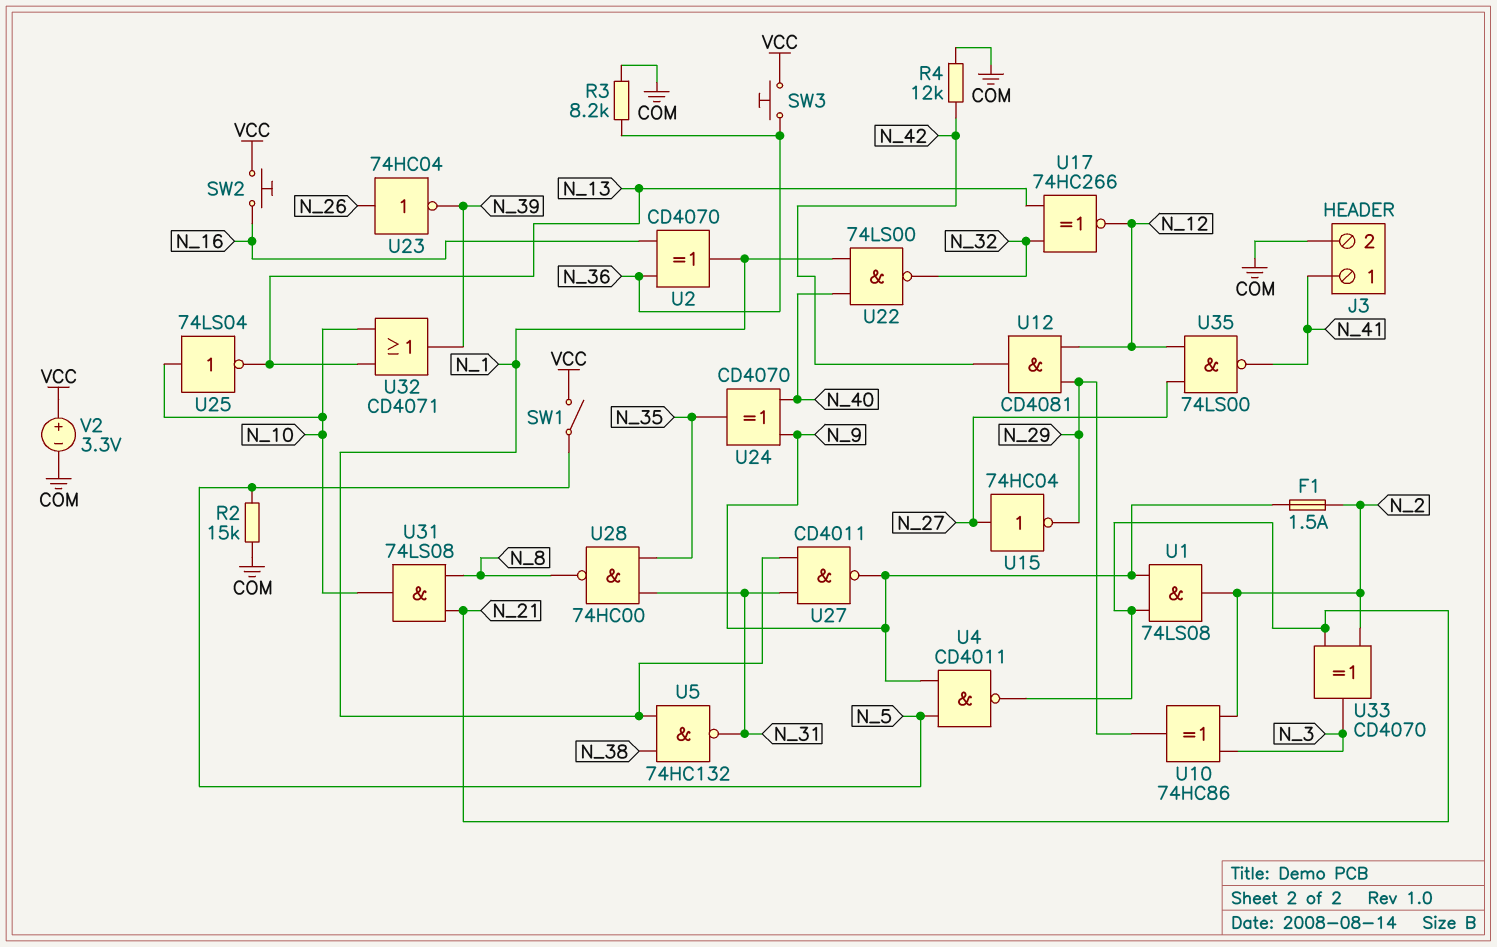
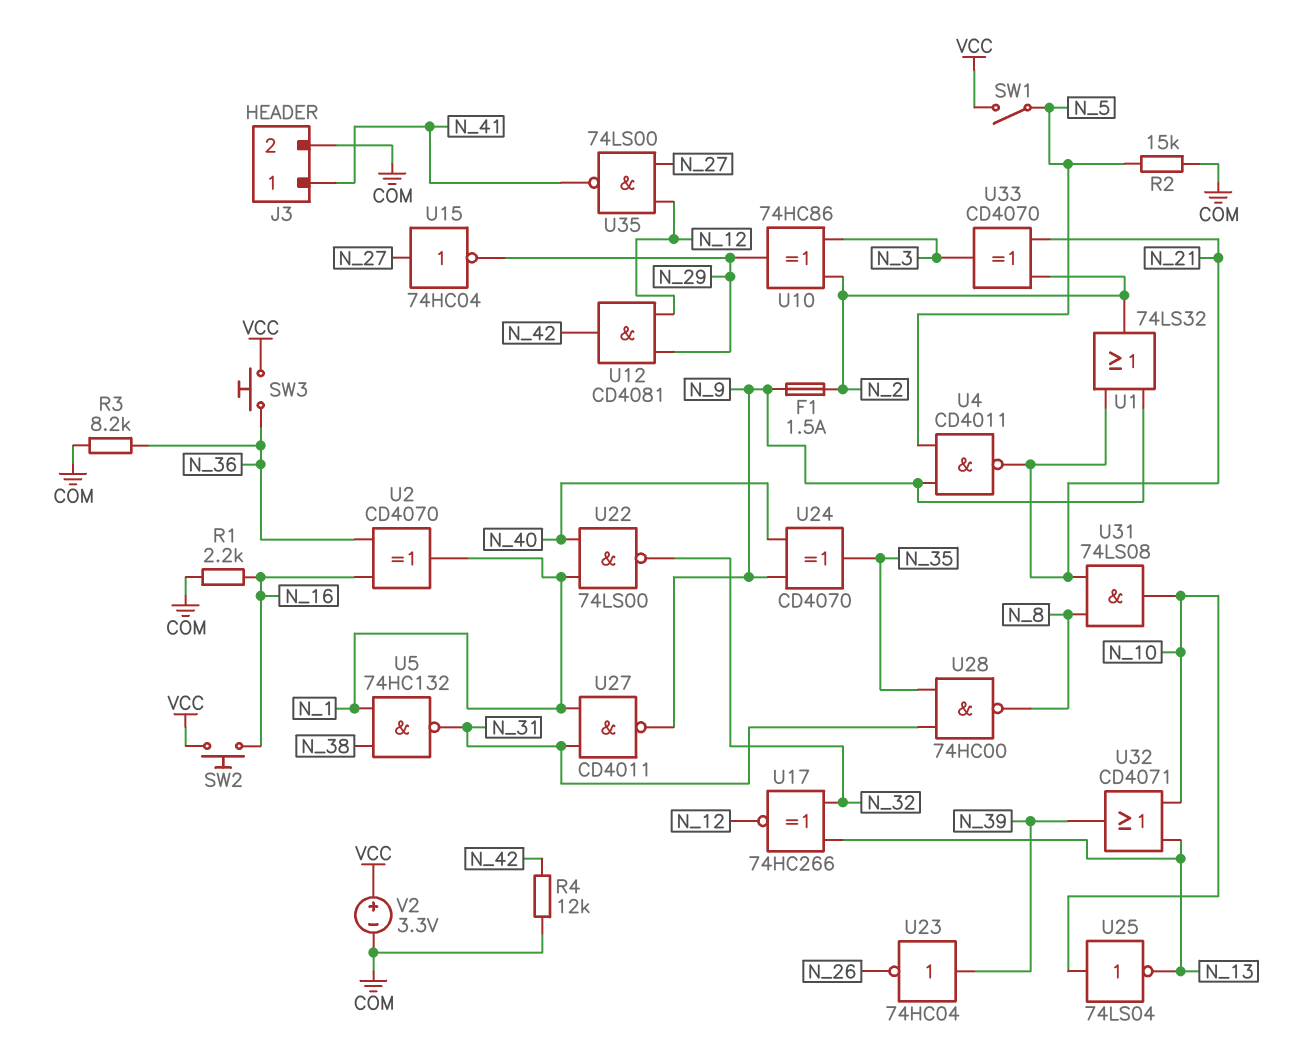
R1: none -> 2.2k (COM, N_16)
U1: AND 74LS08 (in N_9, in N_21, out N_2) -> OR 74LS32 (in N_9, in N_21, out N_2)
U23: NOT 74HC04 (in N_26, out N_39) -> NOT 74HC04 (in N_39, out N_26)

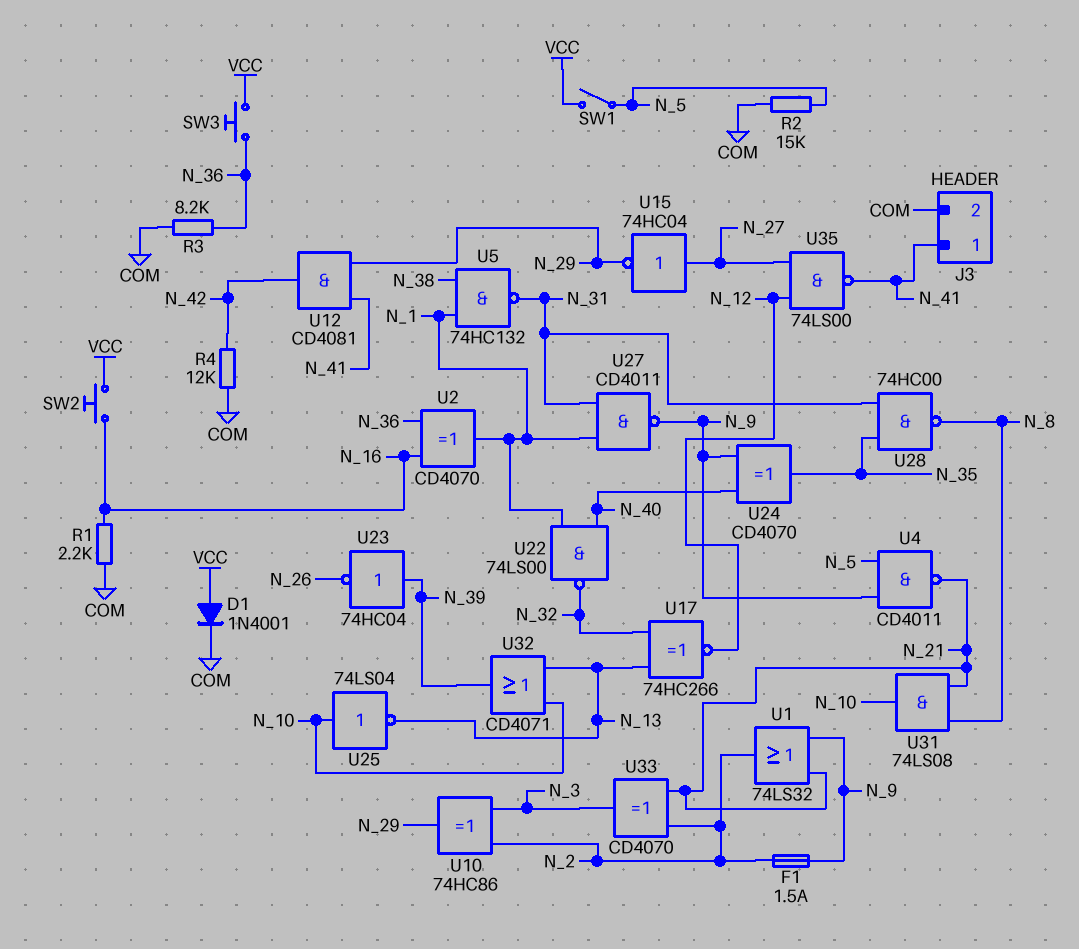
D1: none -> diode 1N4001 (A VCC, K COM)
U12: AND CD4081 (in N_12, in N_29, out N_42) -> AND CD4081 (in N_29, in N_41, out N_42)
V2: 3.3V (plus VCC, minus COM) -> none

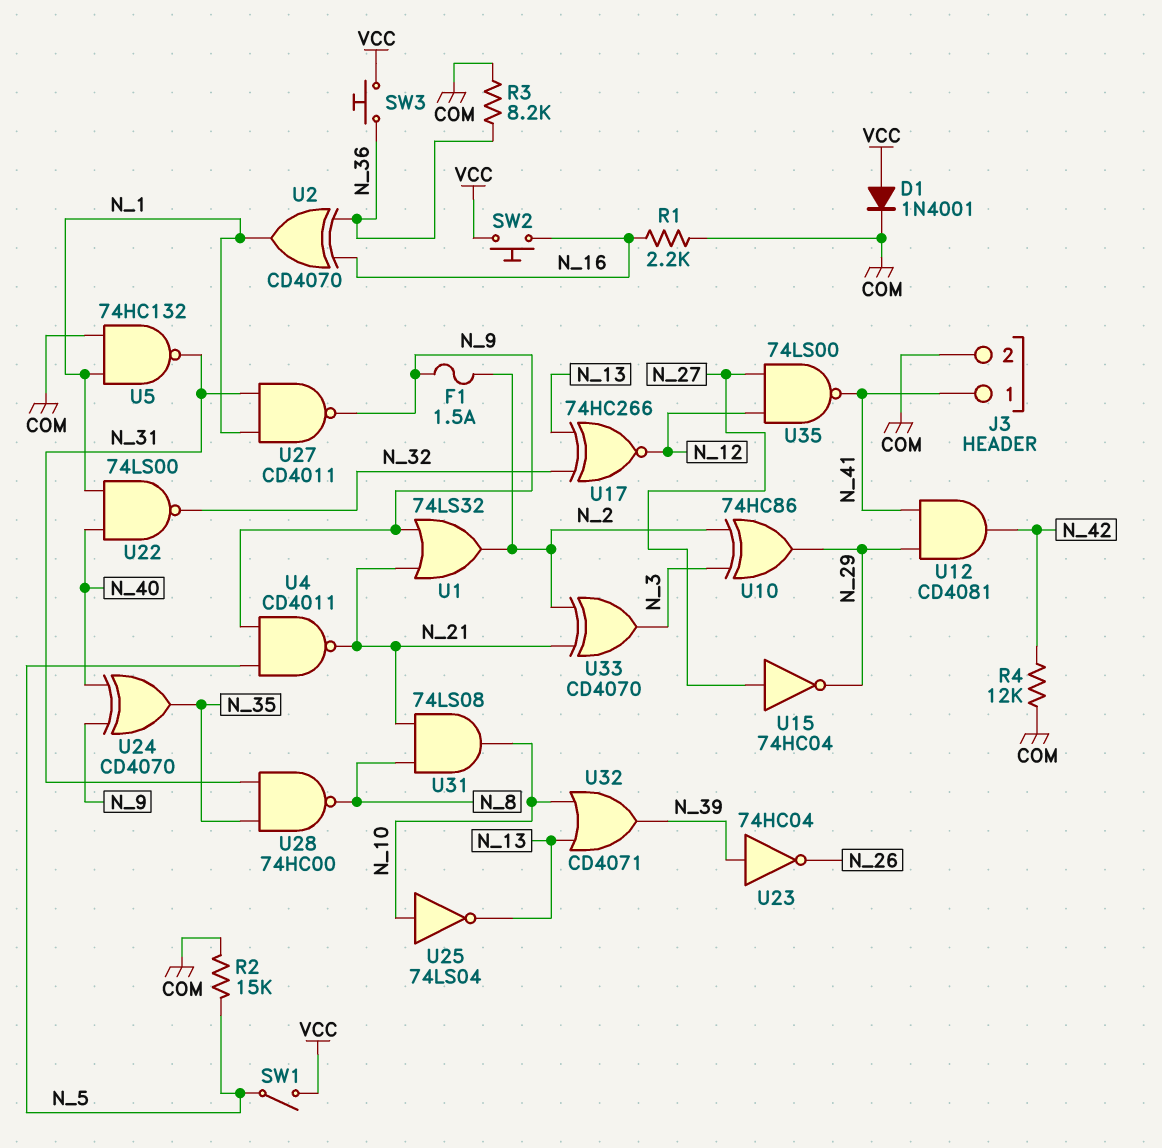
U5: NAND 74HC132 (in N_1, in N_38, out N_31) -> NAND 74HC132 (in COM, in N_1, out N_31)

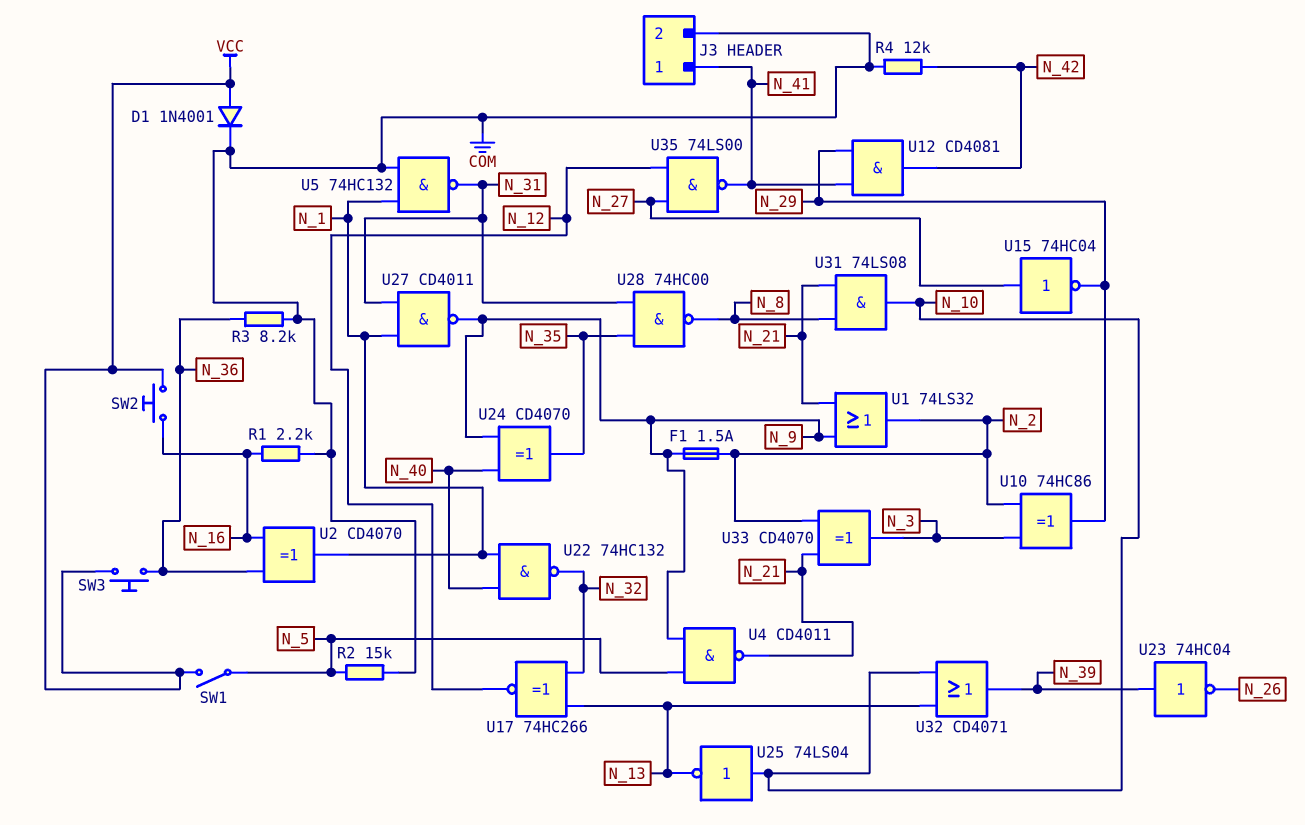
U22: NAND 74LS00 (in N_1, in N_40, out N_32) -> NAND 74HC132 (in N_1, in N_40, out N_32)

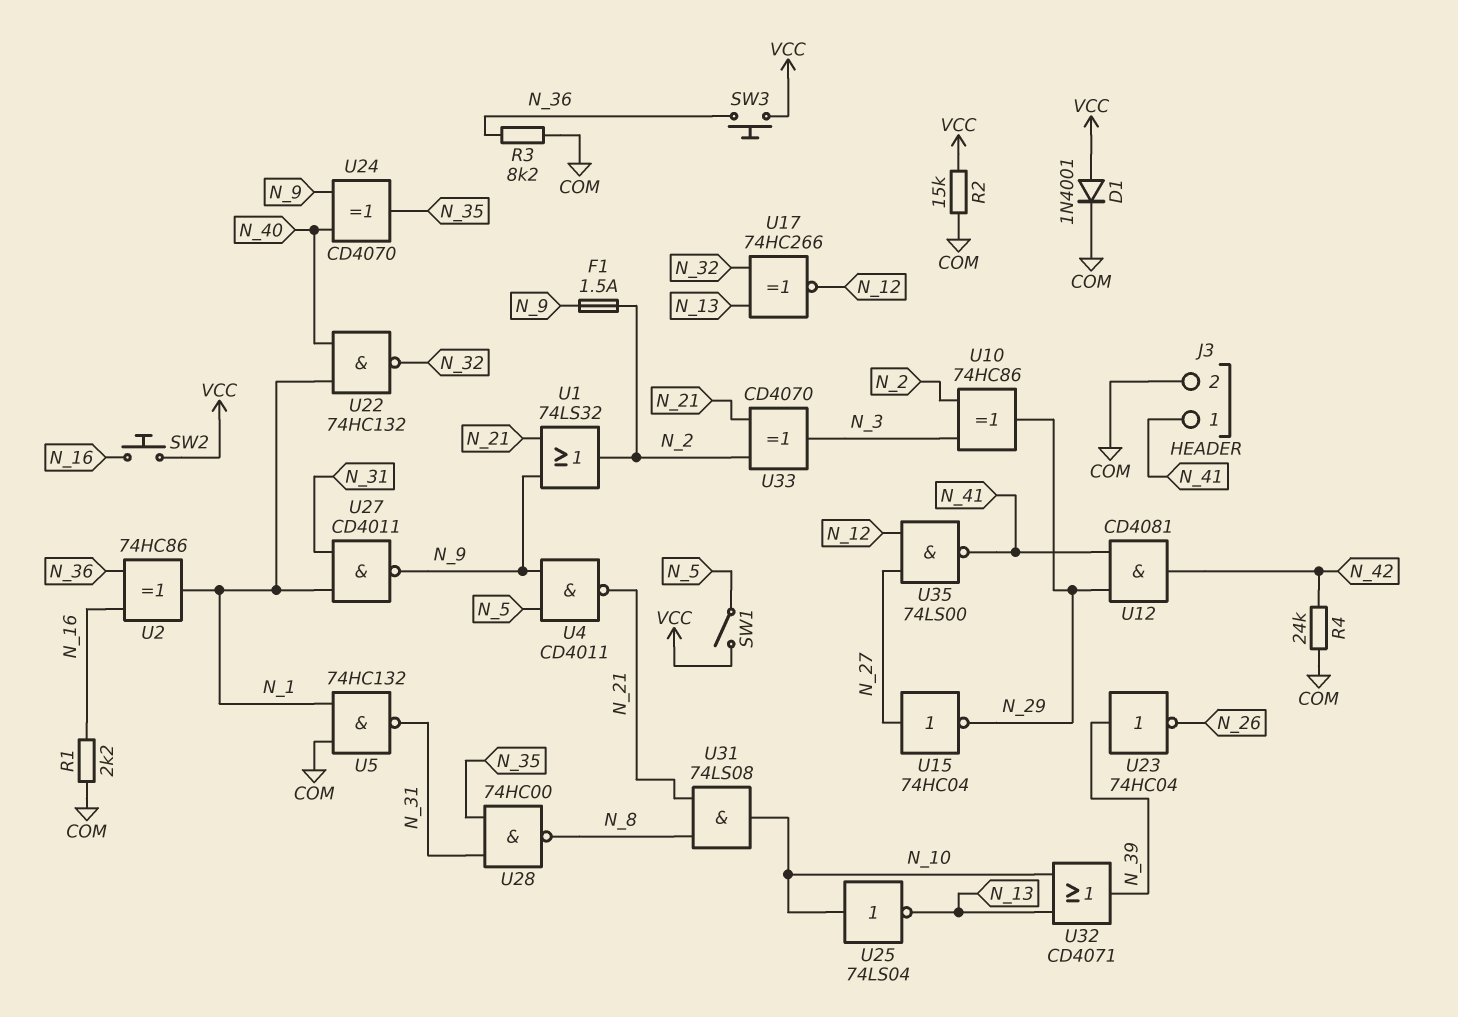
R2: 15k (COM, N_5) -> 15k (COM, VCC)
R4: 12k (COM, N_42) -> 24k (COM, N_42)
U2: XOR CD4070 (in N_16, in N_36, out N_1) -> XOR 74HC86 (in N_16, in N_36, out N_1)

